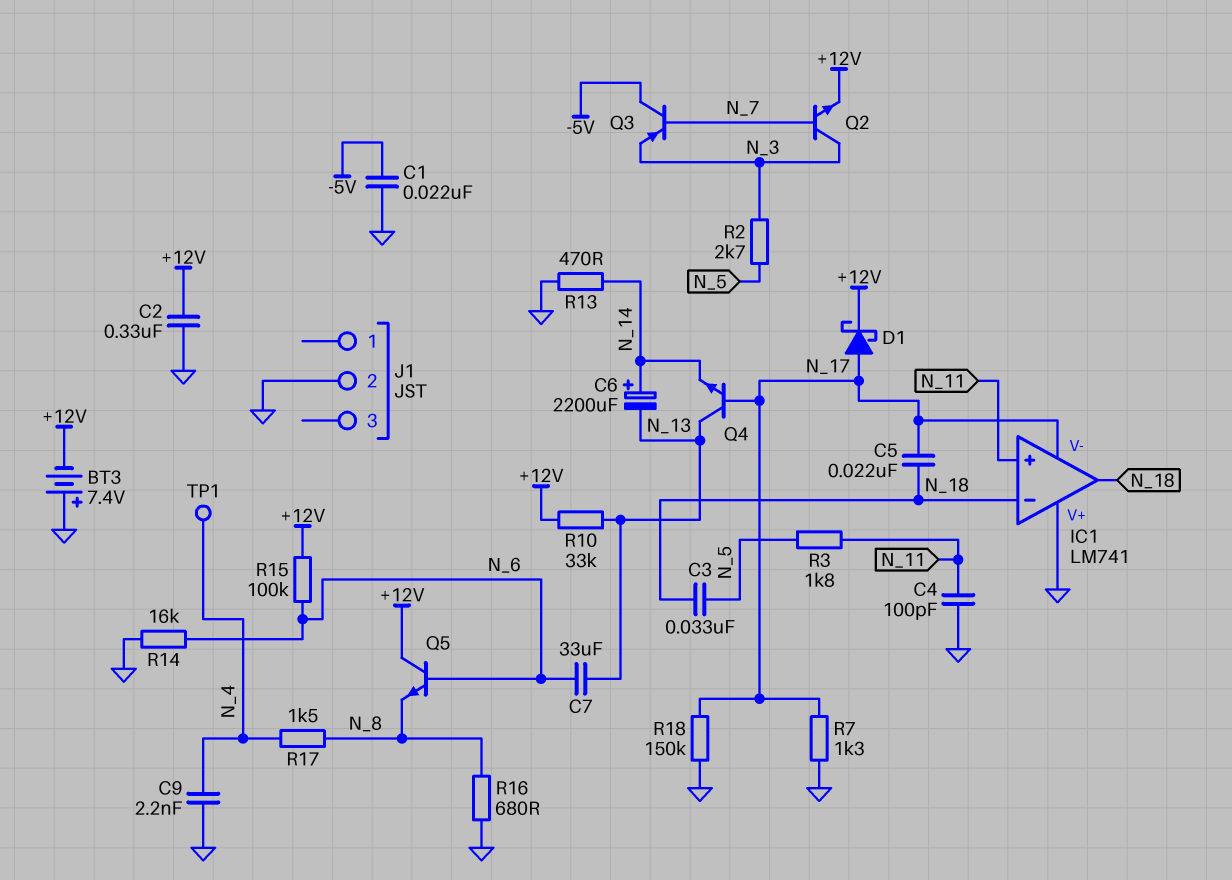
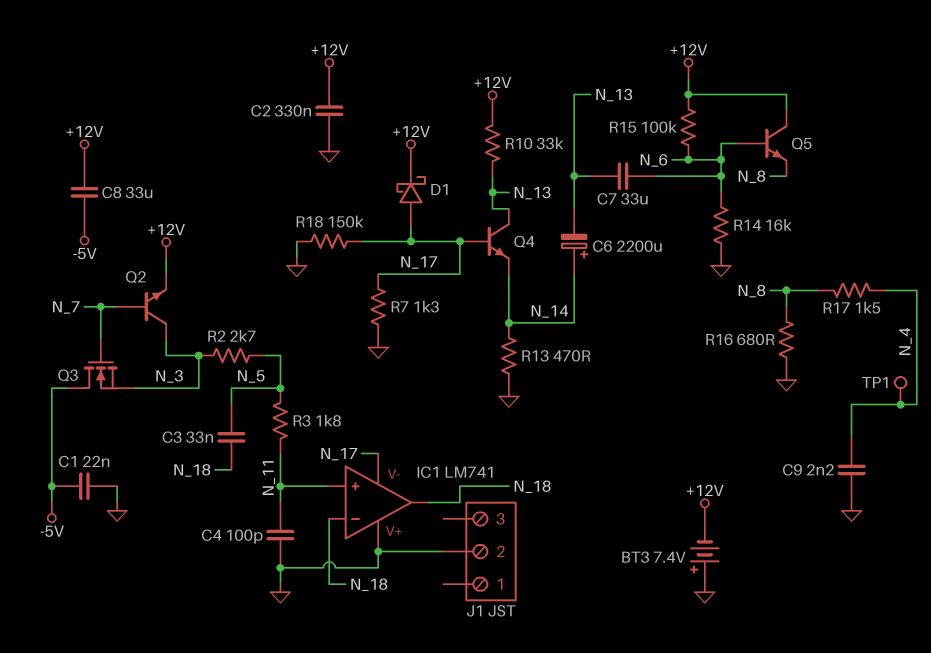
C5: 22nF (N_17, N_18) -> none
C8: none -> 33uF (+12V, -5V)
Q3: PNP (B N_7, C -5V, E N_3) -> NMOS (G N_7, D -5V, S N_3)

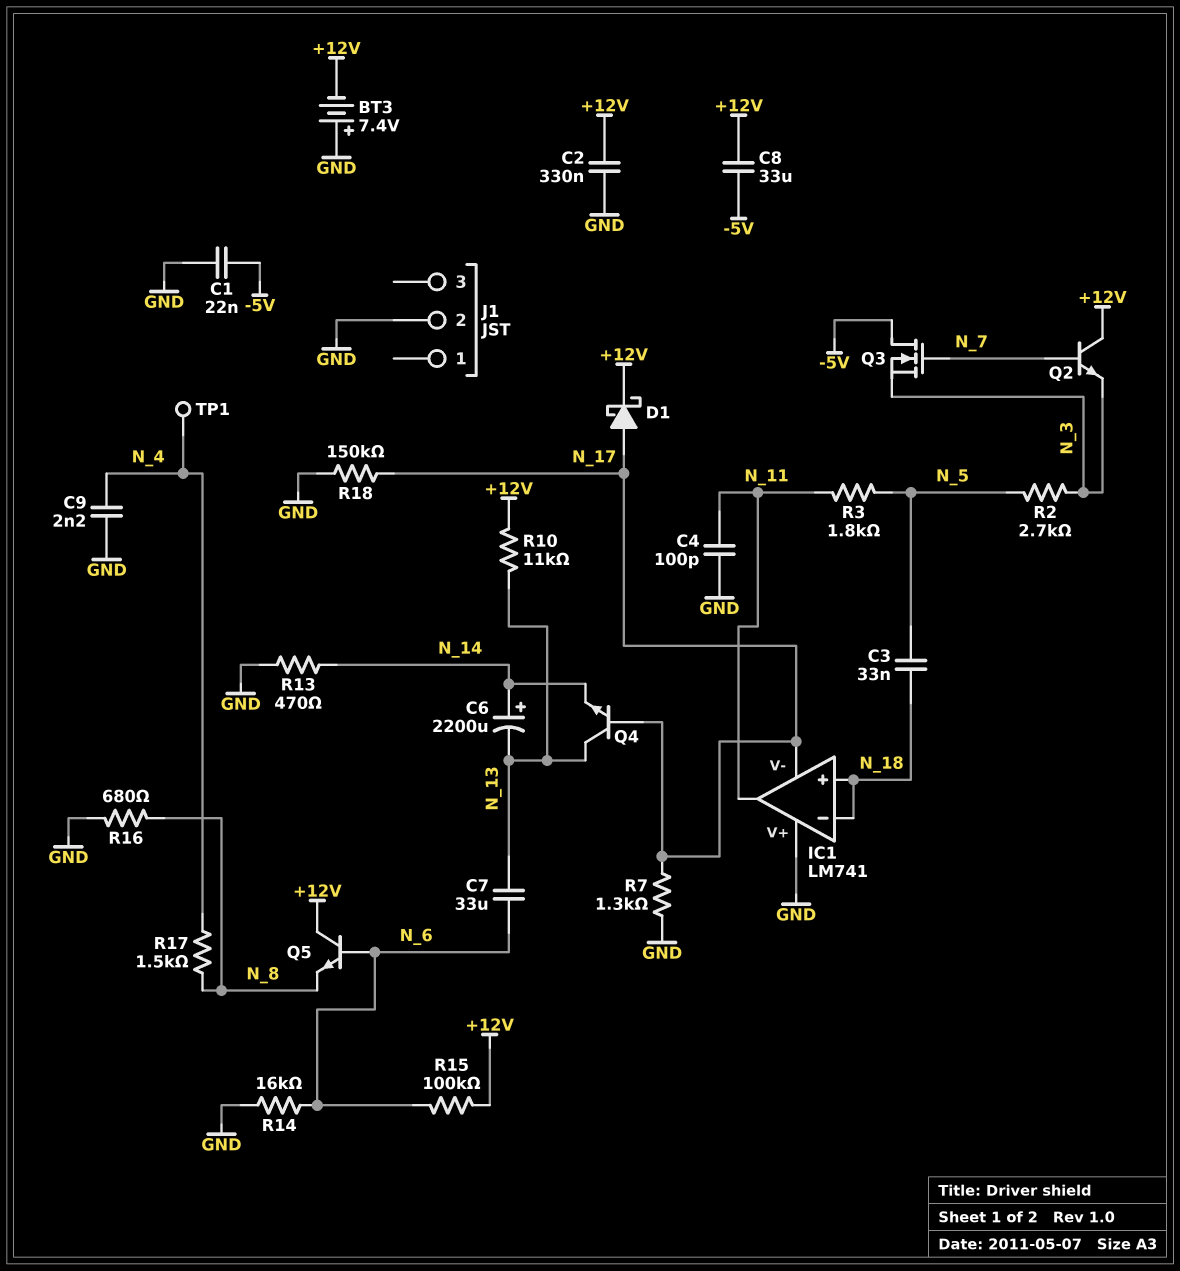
IC1 pin in+: N_11 -> N_18
IC1 pin out: N_18 -> N_11
Q2: NPN (B N_7, C N_3, E +12V) -> NPN (B N_7, C +12V, E N_3)
R10: 33k (+12V, N_13) -> 11k (+12V, N_13)

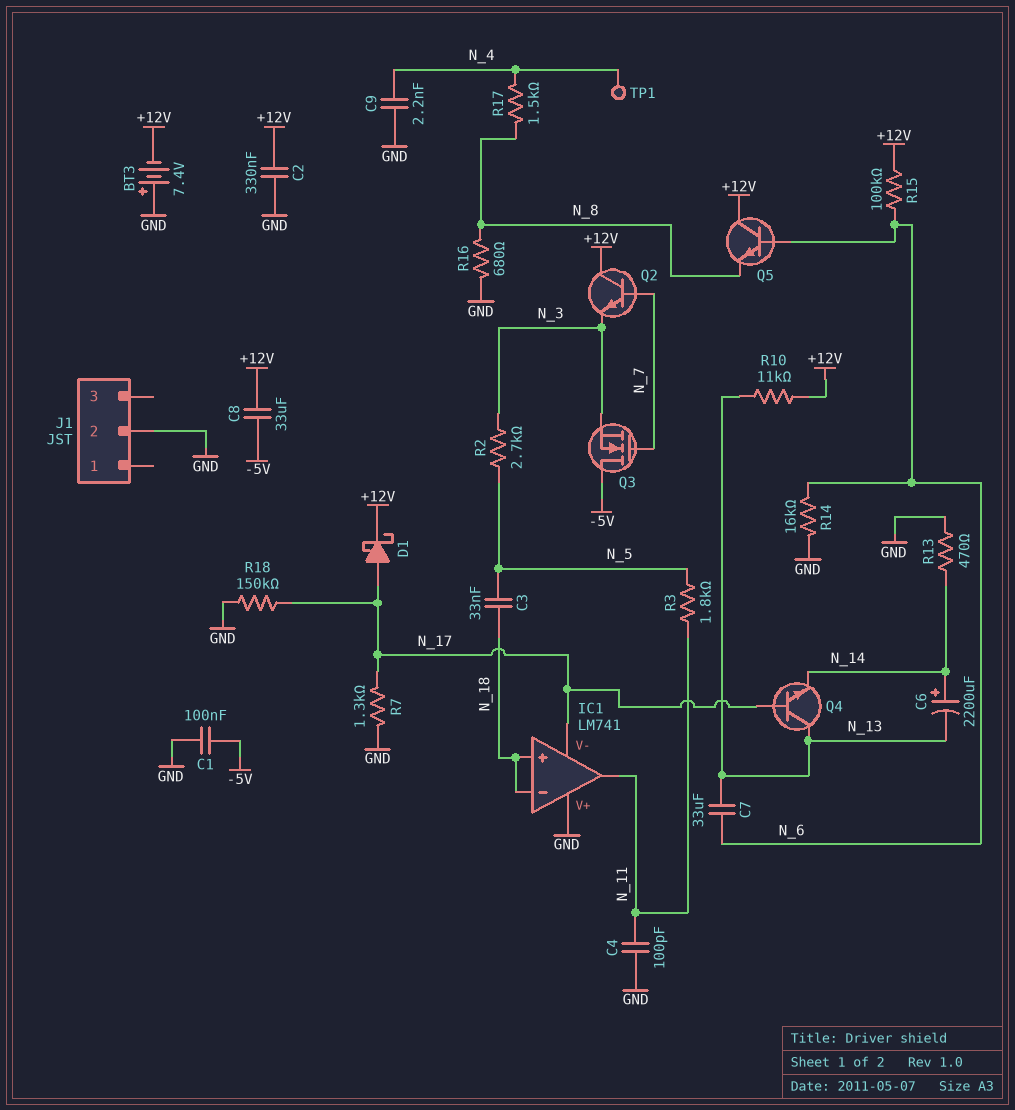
C1: 22nF (-5V, GND) -> 100nF (-5V, GND)

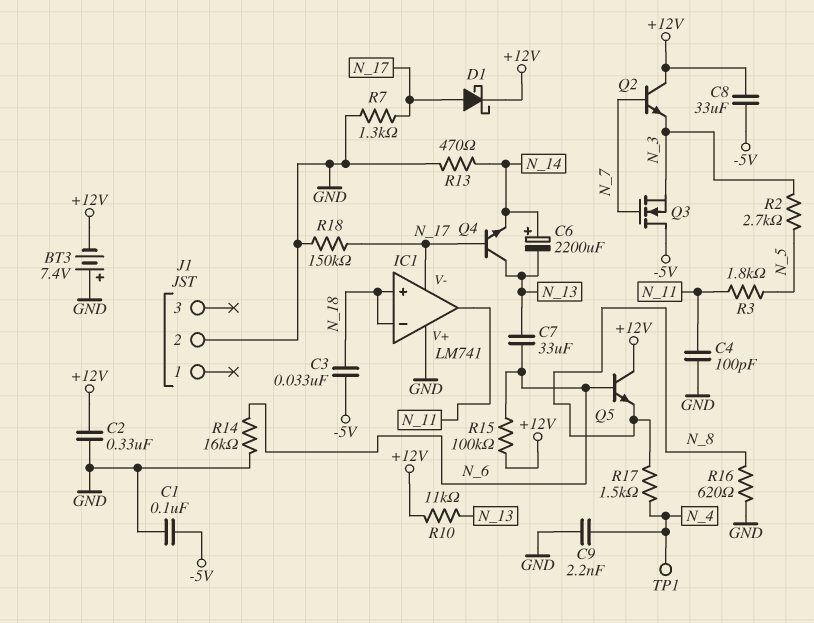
C3: 33nF (N_5, N_18) -> 33nF (-5V, N_18)
R16: 680 (GND, N_8) -> 620 (GND, N_8)

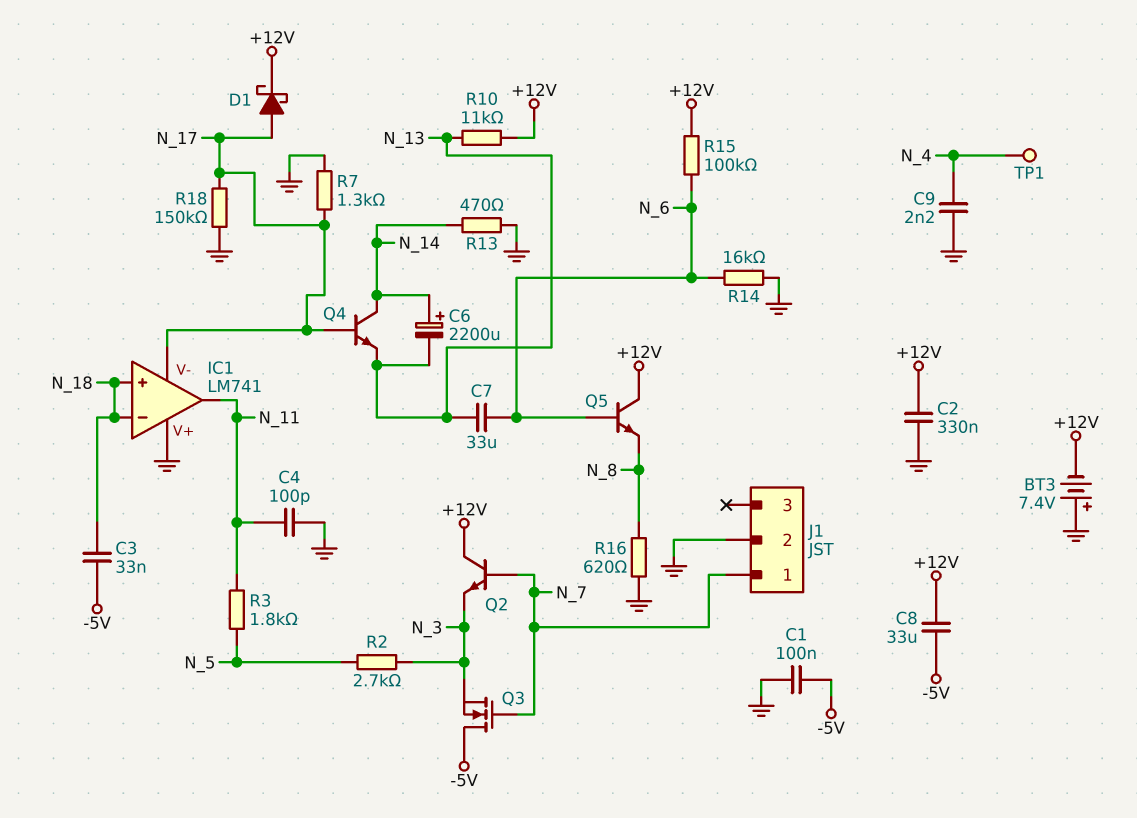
J1 pin 1: none -> N_7
Q4: NPN (B N_17, C N_13, E N_14) -> NPN (B N_17, C N_14, E N_13)
R17: 1.5k (N_4, N_8) -> none

